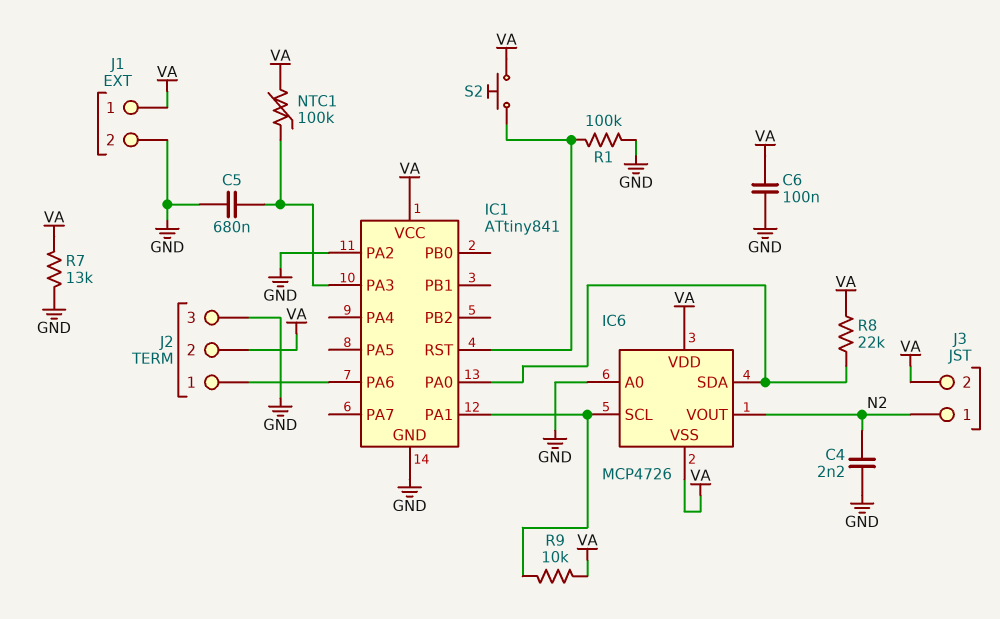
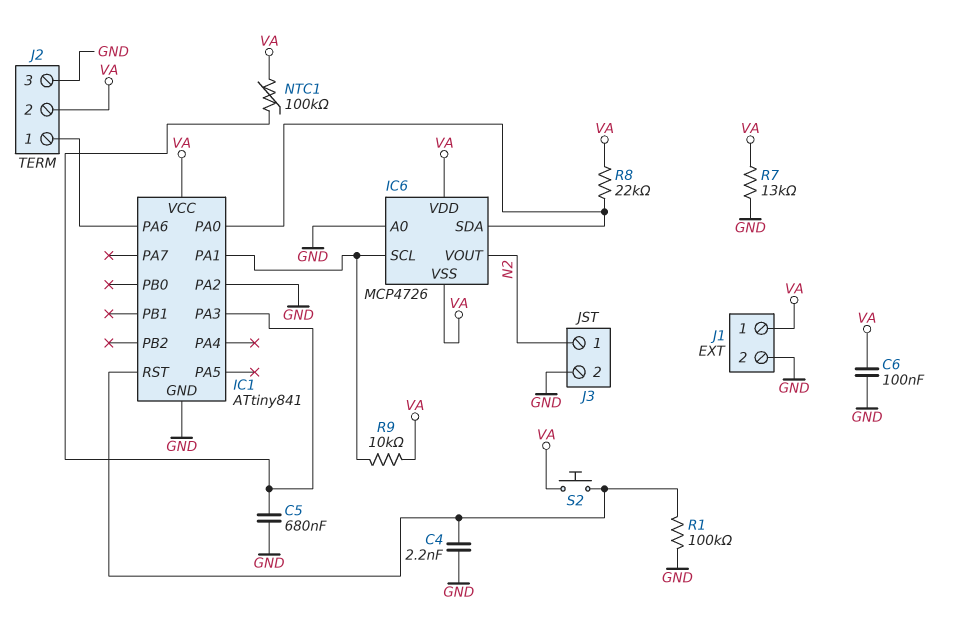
C4: 2.2nF (GND, N2) -> 2.2nF (GND, IC1/RST)
J3 pin 2: VA -> GND

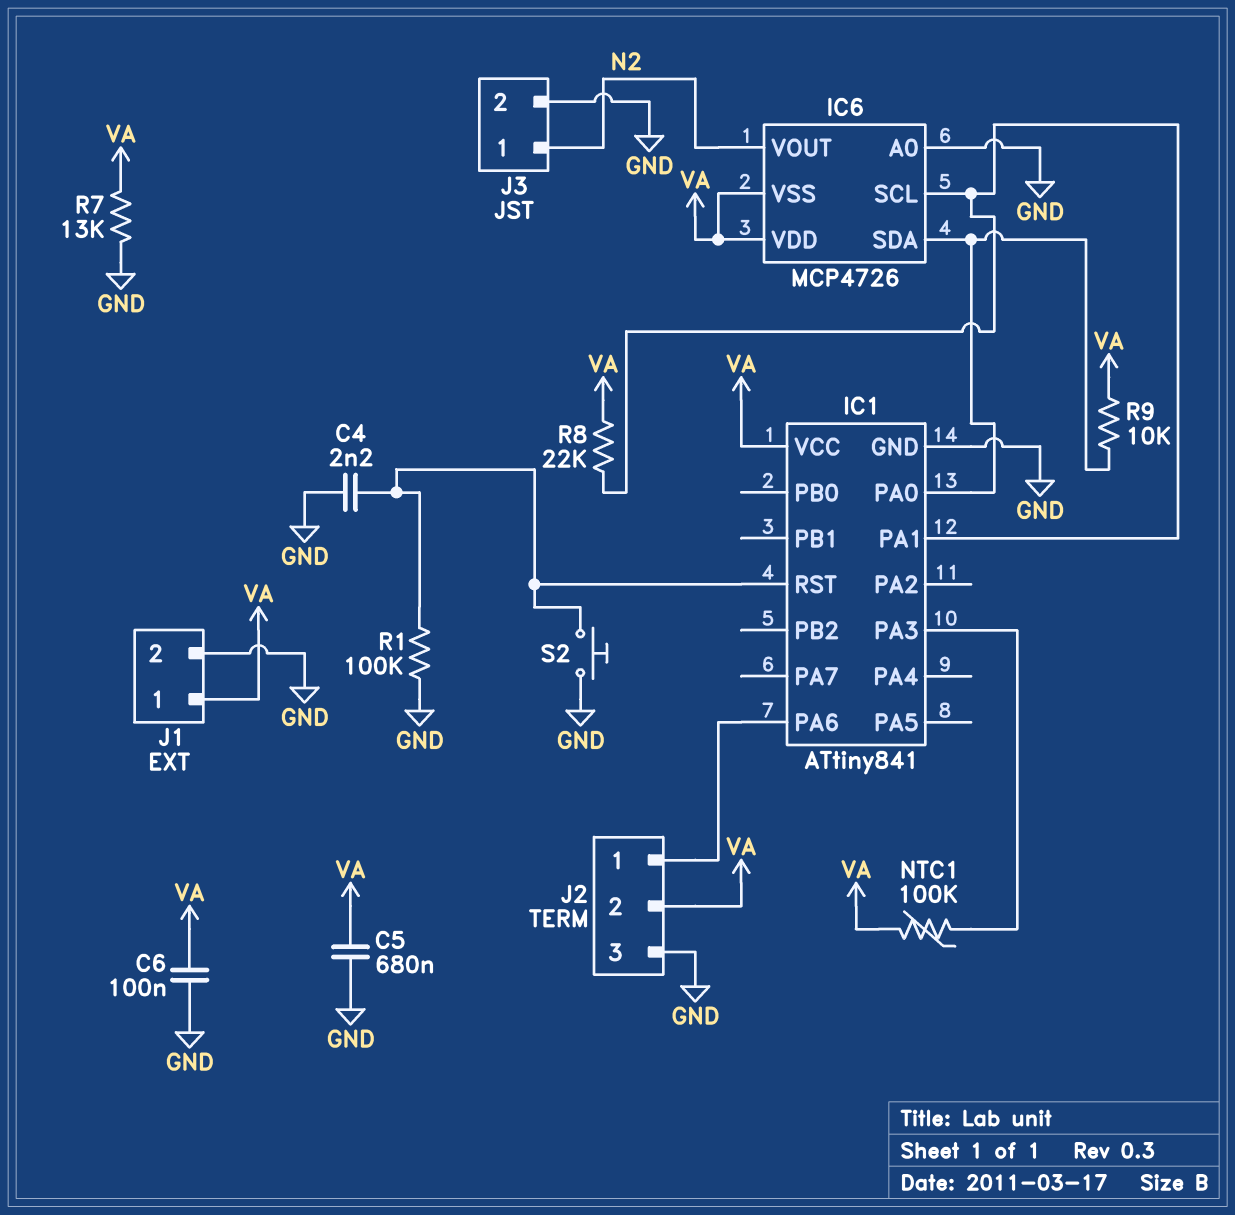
C5: 680nF (GND, IC1/PA3) -> 680nF (GND, VA)
IC1 pin PA2: GND -> none
R8: 22k (IC1/PA0, VA) -> 22k (IC1/PA1, VA)
R9: 10k (IC1/PA1, VA) -> 10k (IC1/PA0, VA)
S2: button (IC1/RST, VA) -> button (GND, IC1/RST)

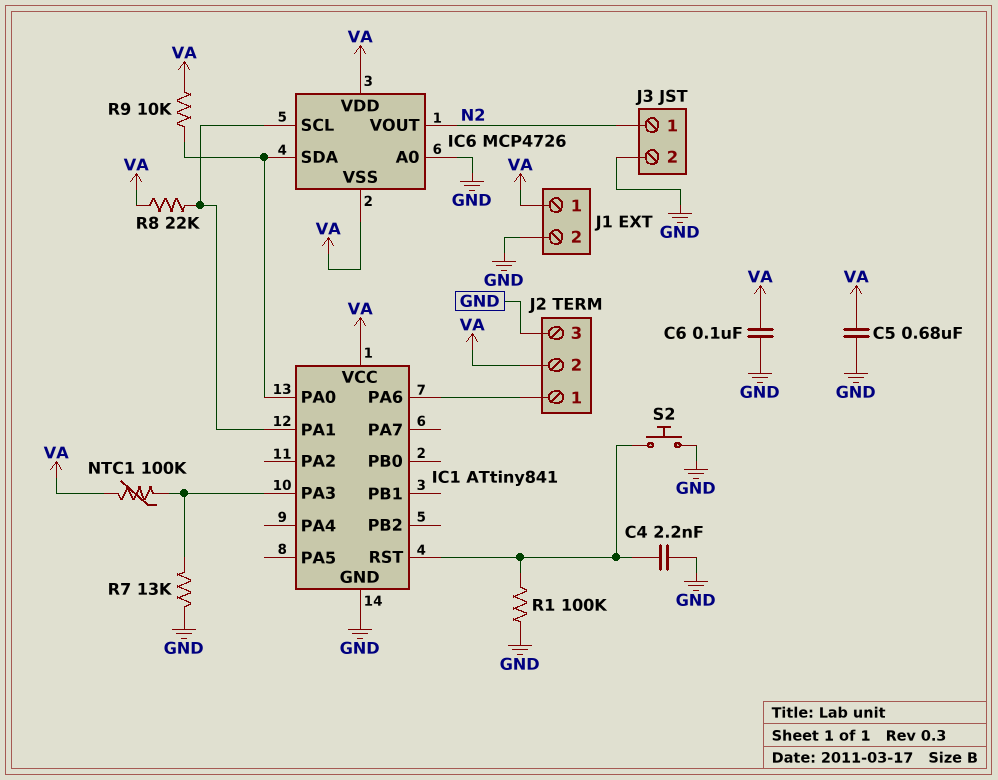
R7: 13k (GND, VA) -> 13k (GND, IC1/PA3)

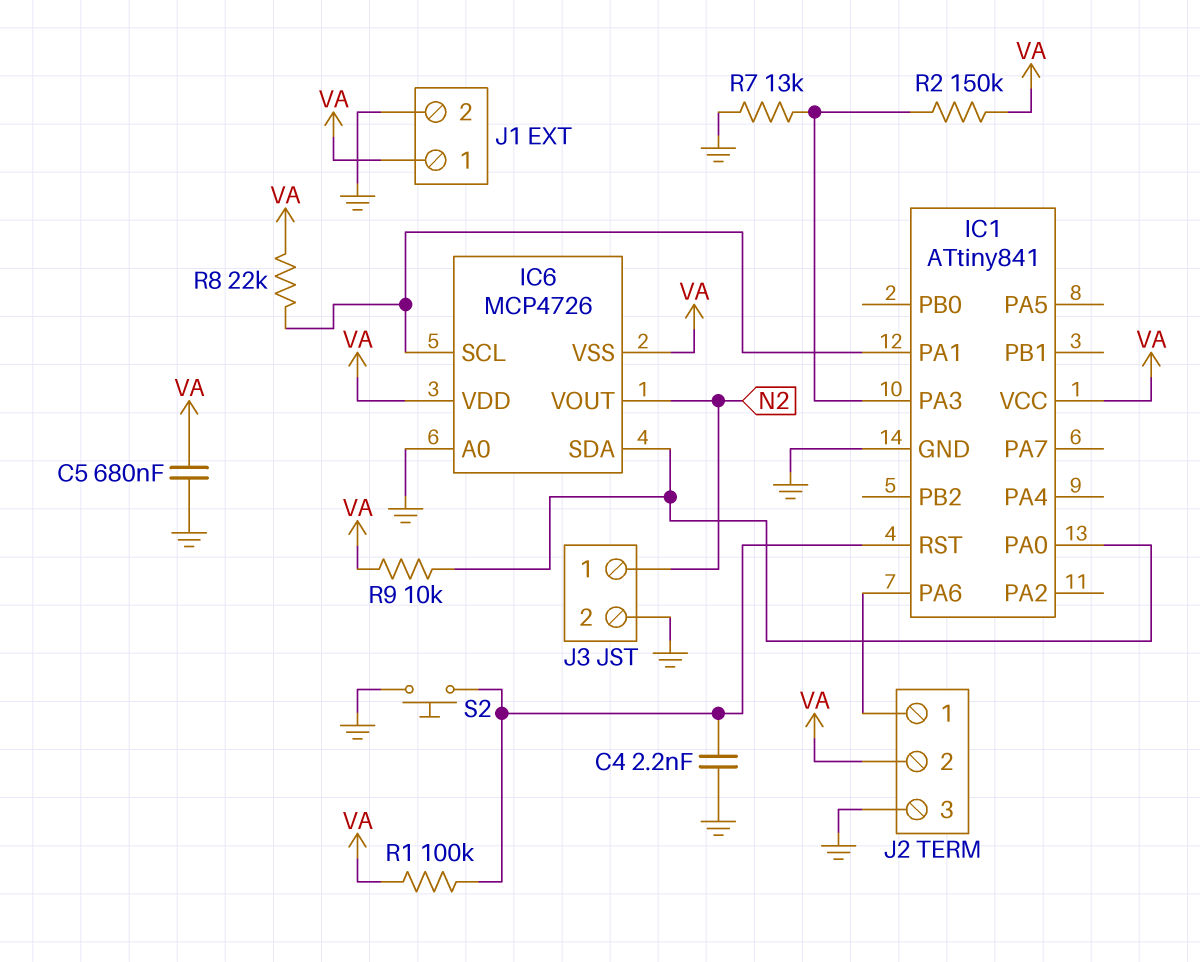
C6: 100nF (GND, VA) -> none
NTC1: 100k (IC1/PA3, VA) -> none
R1: 100k (GND, IC1/RST) -> 100k (IC1/RST, VA)
R2: none -> 150k (IC1/PA3, VA)

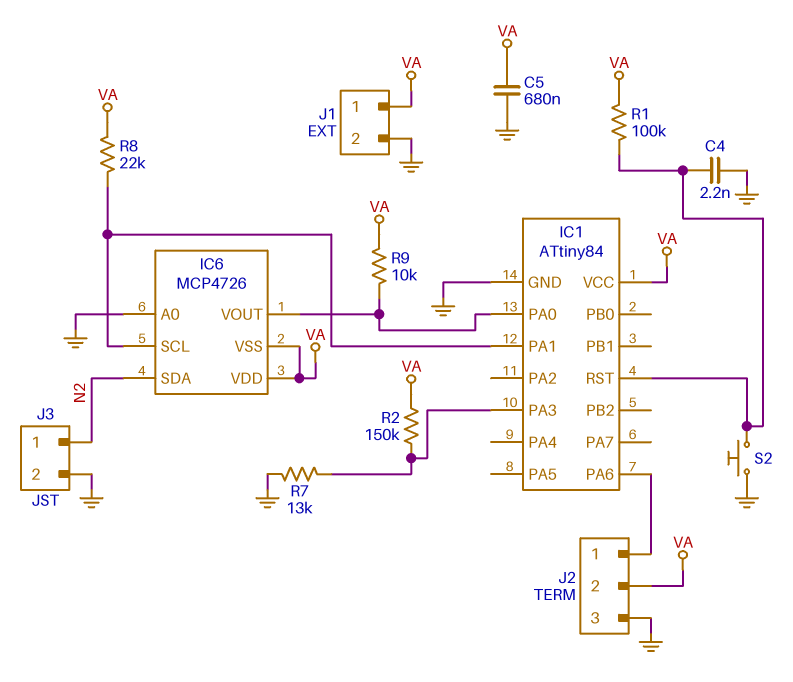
IC1: ATtiny841 -> ATtiny84
IC6 pin SDA: IC1/PA0 -> N2
IC6 pin VOUT: N2 -> IC1/PA0

